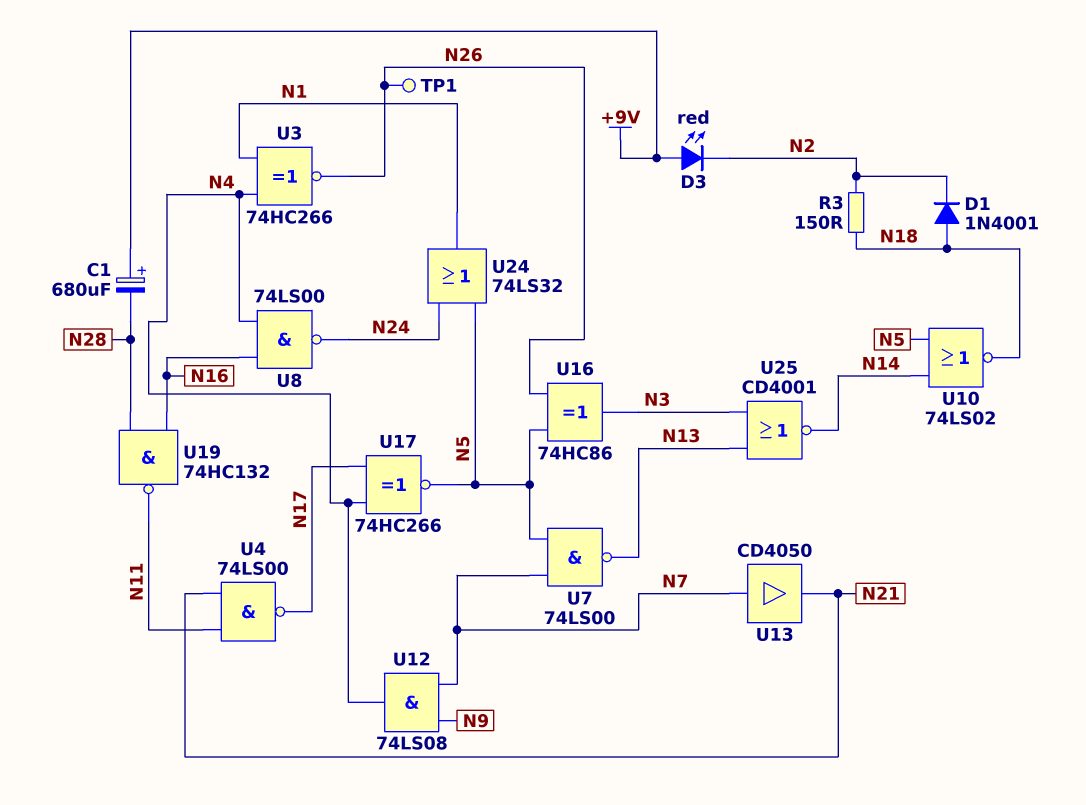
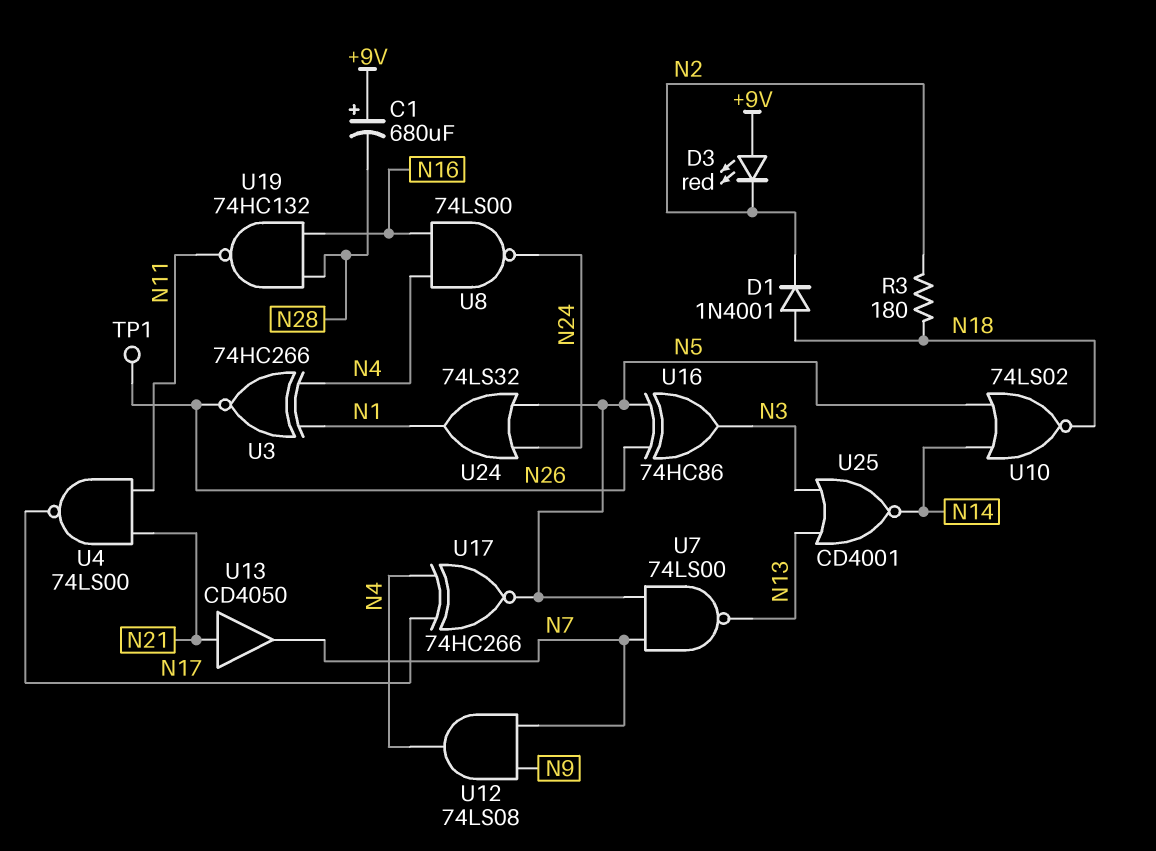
R3: 150 (N2, N18) -> 180 (N2, N18)
U13: buffer CD4050 (in N7, out N21) -> buffer CD4050 (in N21, out N7)

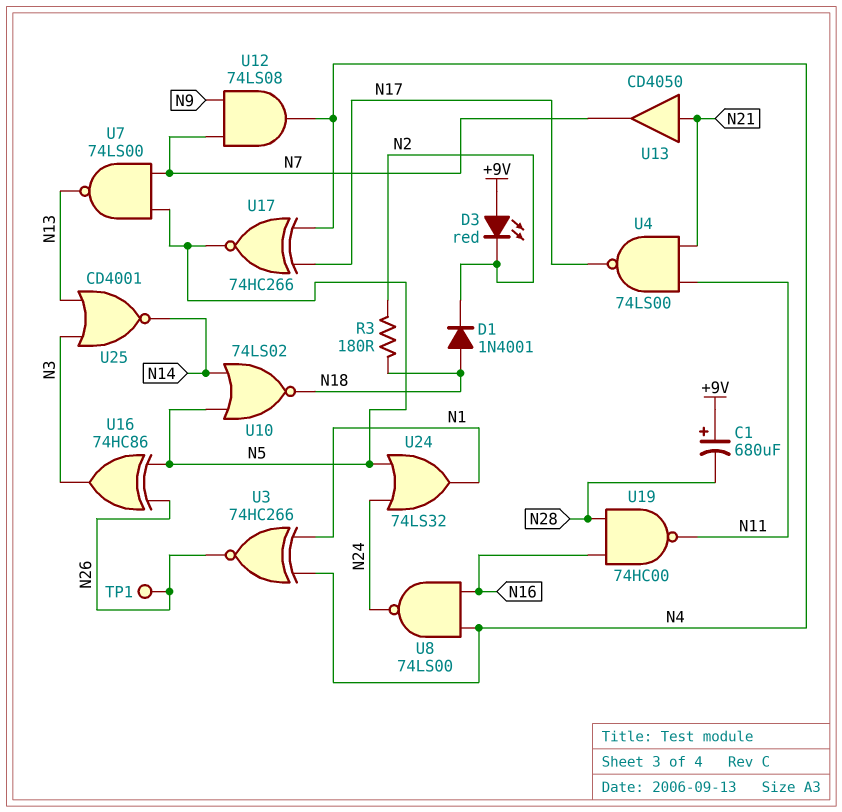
U19: NAND 74HC132 (in N16, in N28, out N11) -> NAND 74HC00 (in N16, in N28, out N11)

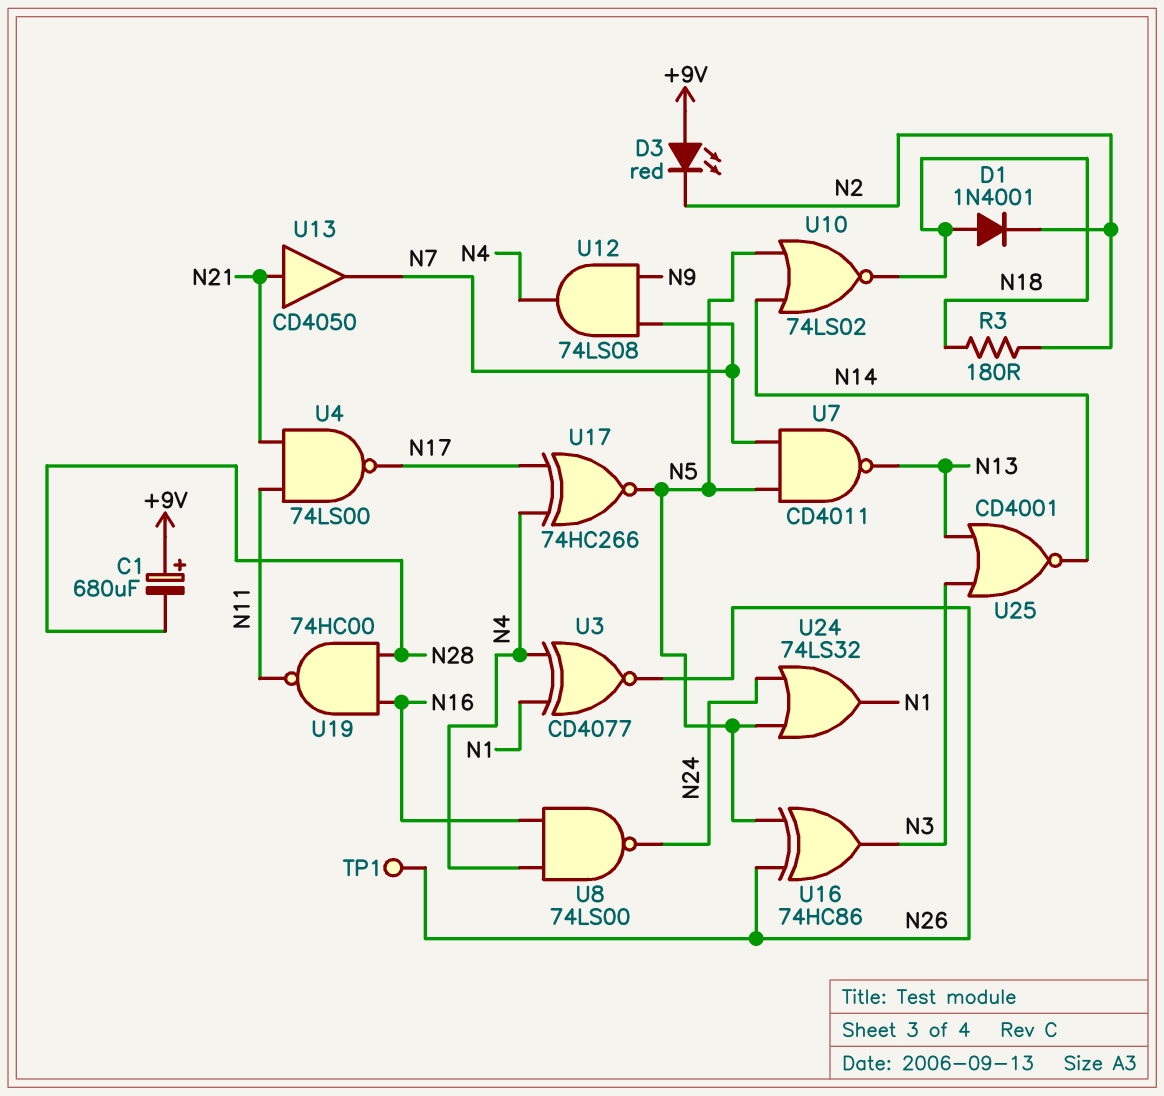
U3: XNOR 74HC266 (in N1, in N4, out N26) -> XNOR CD4077 (in N1, in N4, out N26)
U7: NAND 74LS00 (in N5, in N7, out N13) -> NAND CD4011 (in N5, in N7, out N13)

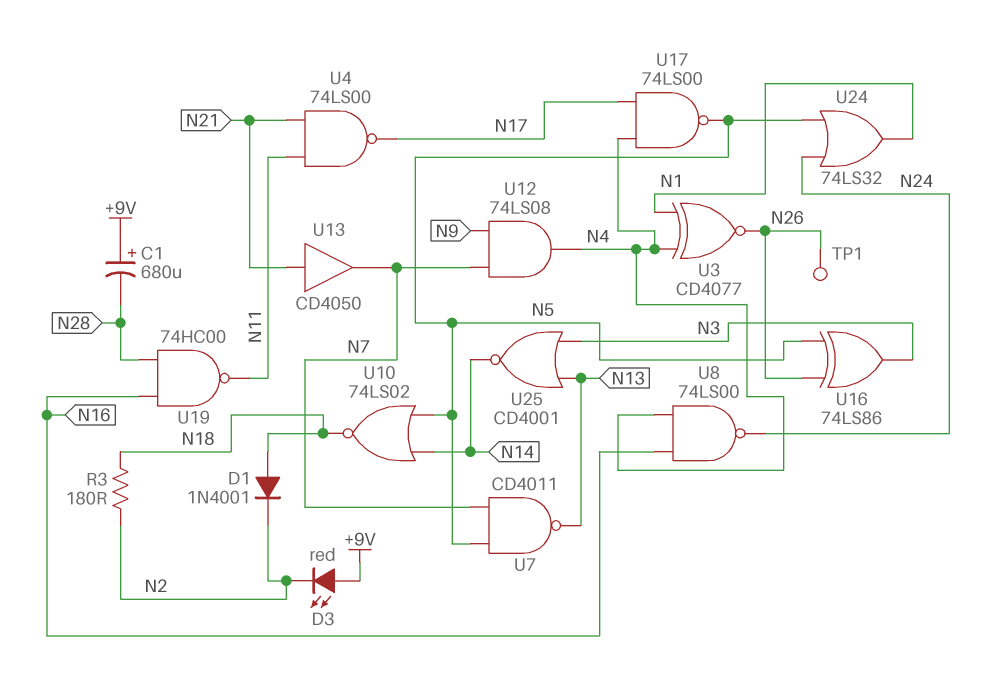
U16: XOR 74HC86 (in N5, in N26, out N3) -> XOR 74LS86 (in N5, in N26, out N3)
U17: XNOR 74HC266 (in N4, in N17, out N5) -> NAND 74LS00 (in N4, in N17, out N5)

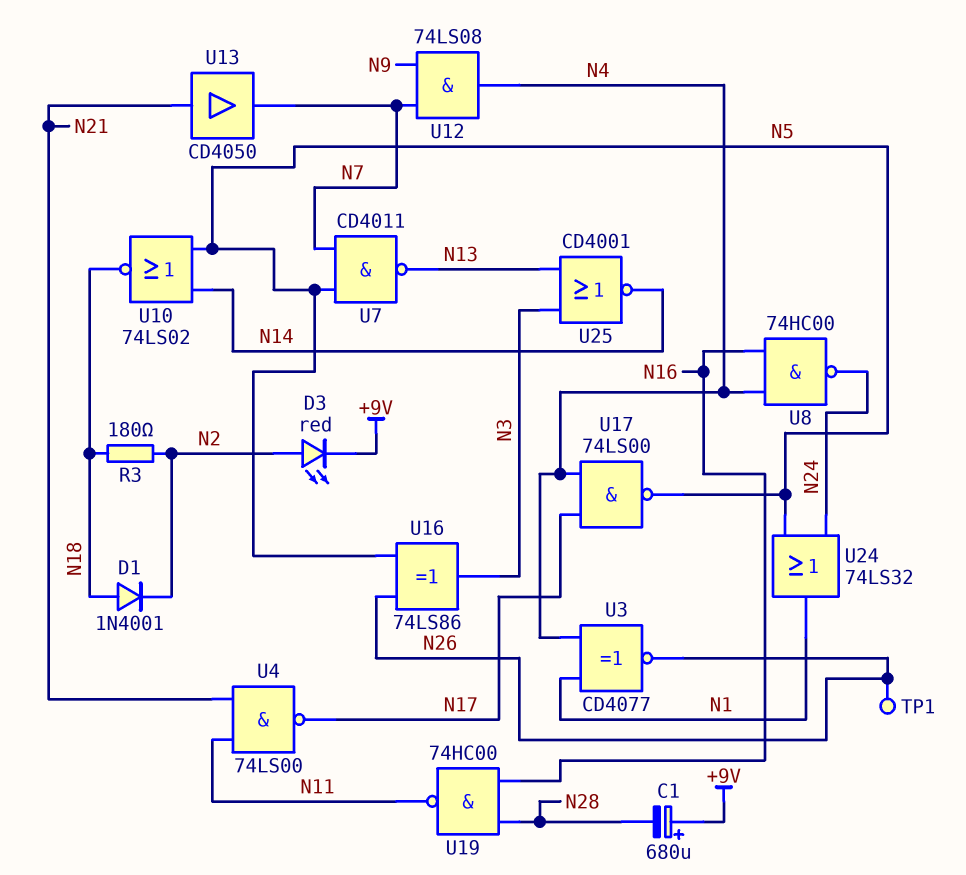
D3: LED red (A +9V, K N2) -> LED red (A N2, K +9V)
U8: NAND 74LS00 (in N4, in N16, out N24) -> NAND 74HC00 (in N4, in N16, out N24)

